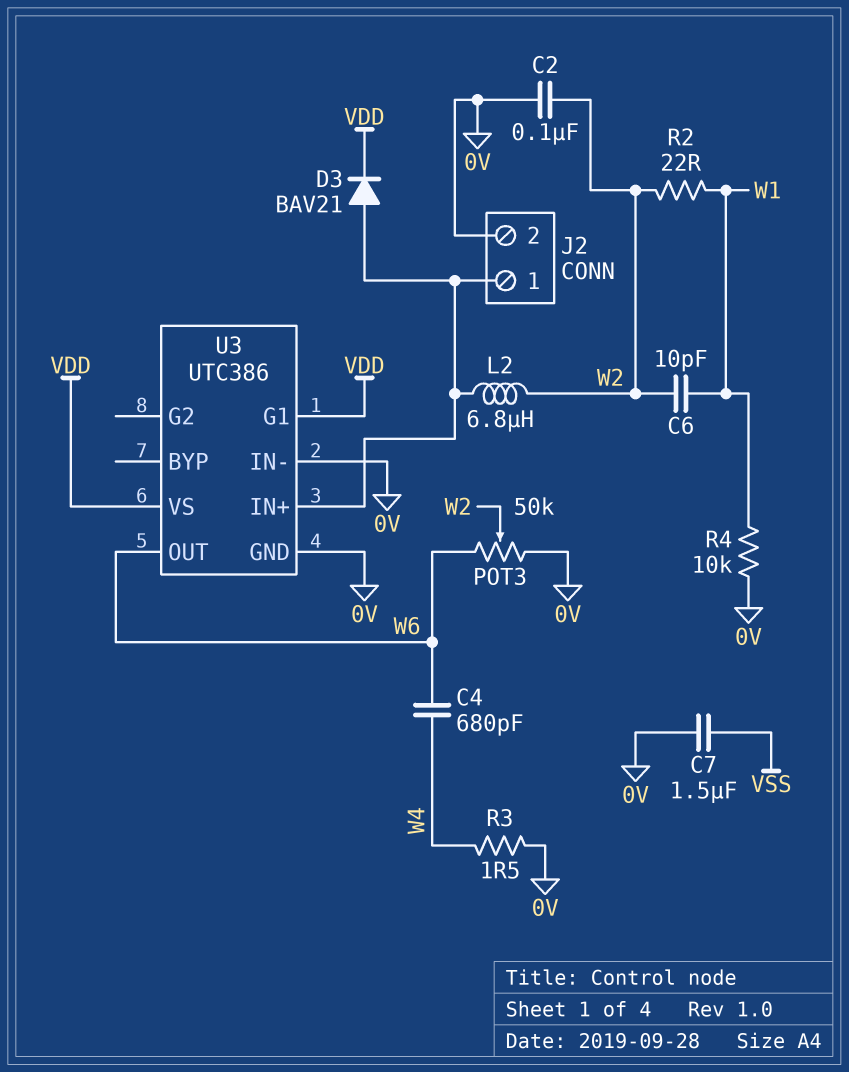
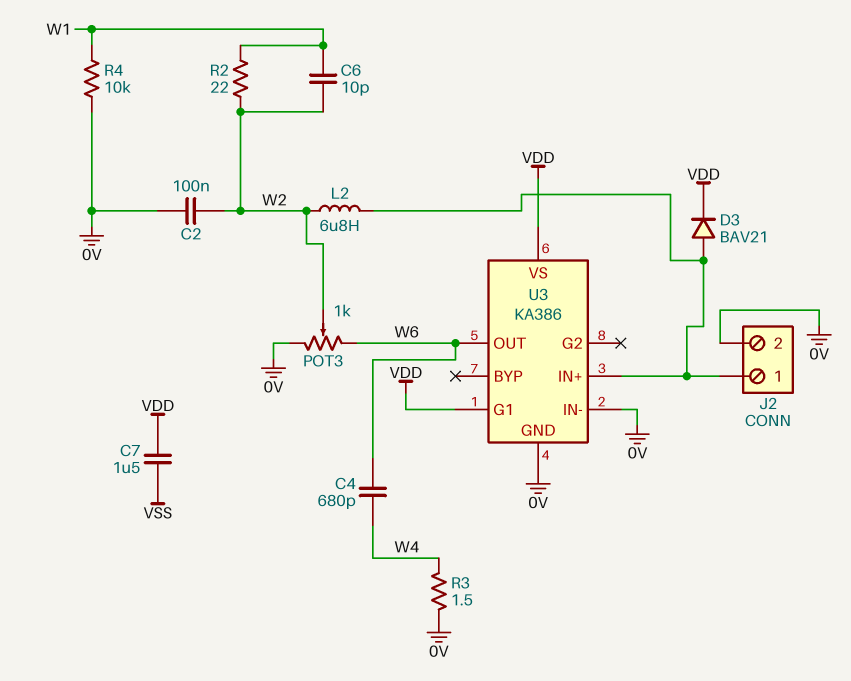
C7: 1.5uF (0V, VSS) -> 1.5uF (VDD, VSS)
POT3: 50k (0V, W6, wiper W2) -> 1k (0V, W6, wiper W2)
U3: UTC386 -> KA386

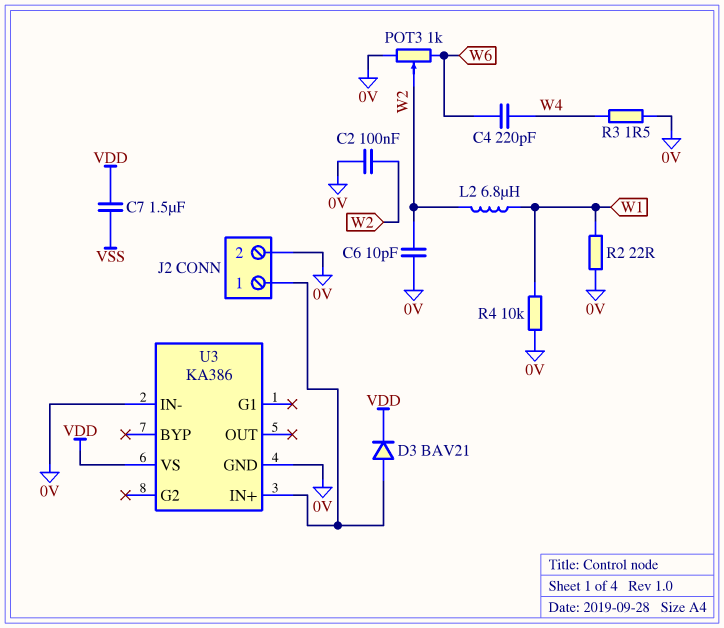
C4: 680pF (W4, W6) -> 220pF (W4, W6)
C6: 10pF (W1, W2) -> 10pF (0V, W2)
L2: 6.8uH (J2/1, W2) -> 6.8uH (W1, W2)
R2: 22 (W1, W2) -> 22 (0V, W1)
U3 pin G1: VDD -> none
U3 pin OUT: W6 -> none

